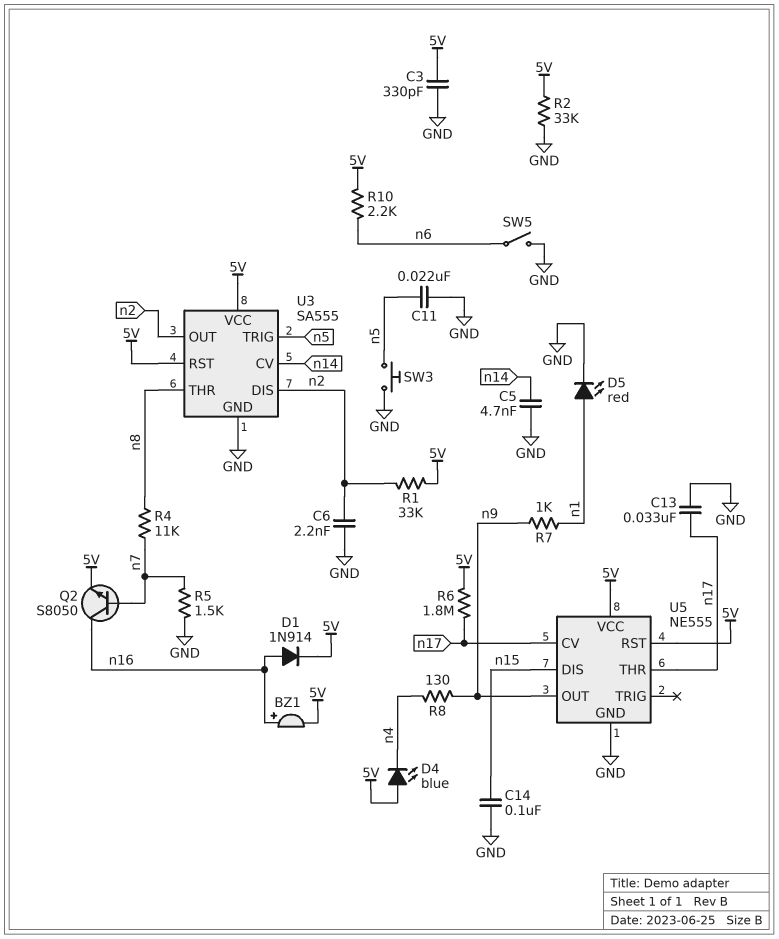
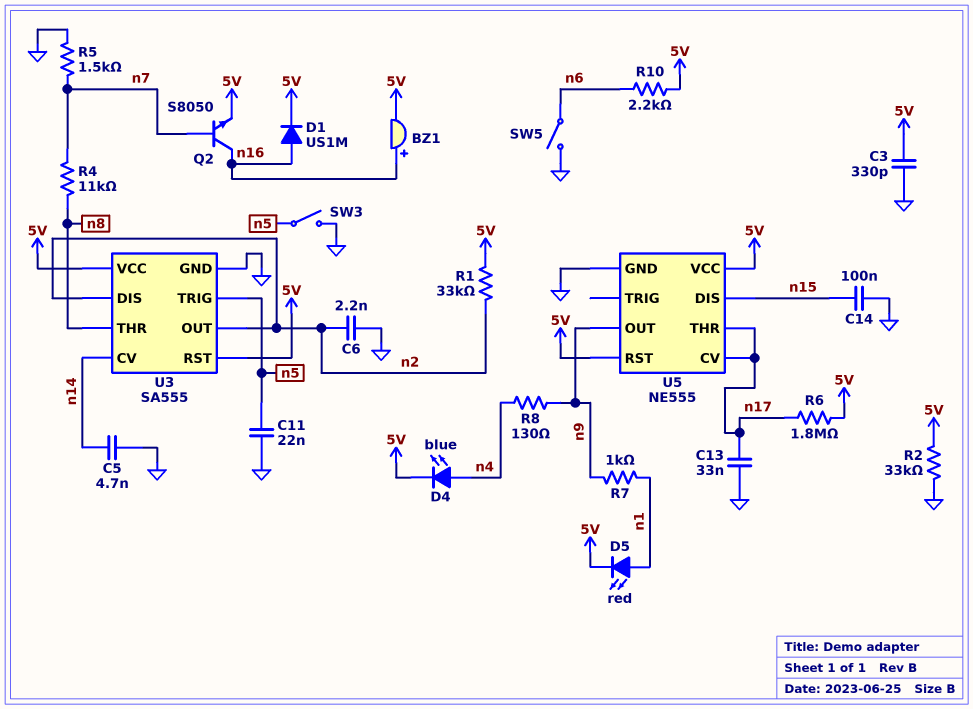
D1: diode 1N914 (A n16, K 5V) -> diode US1M (A n16, K 5V)
D4: LED blue (A 5V, K n4) -> LED blue (A n4, K 5V)
D5: LED red (A n1, K GND) -> LED red (A n1, K 5V)
SW3: button (GND, n5) -> switch (GND, n5)

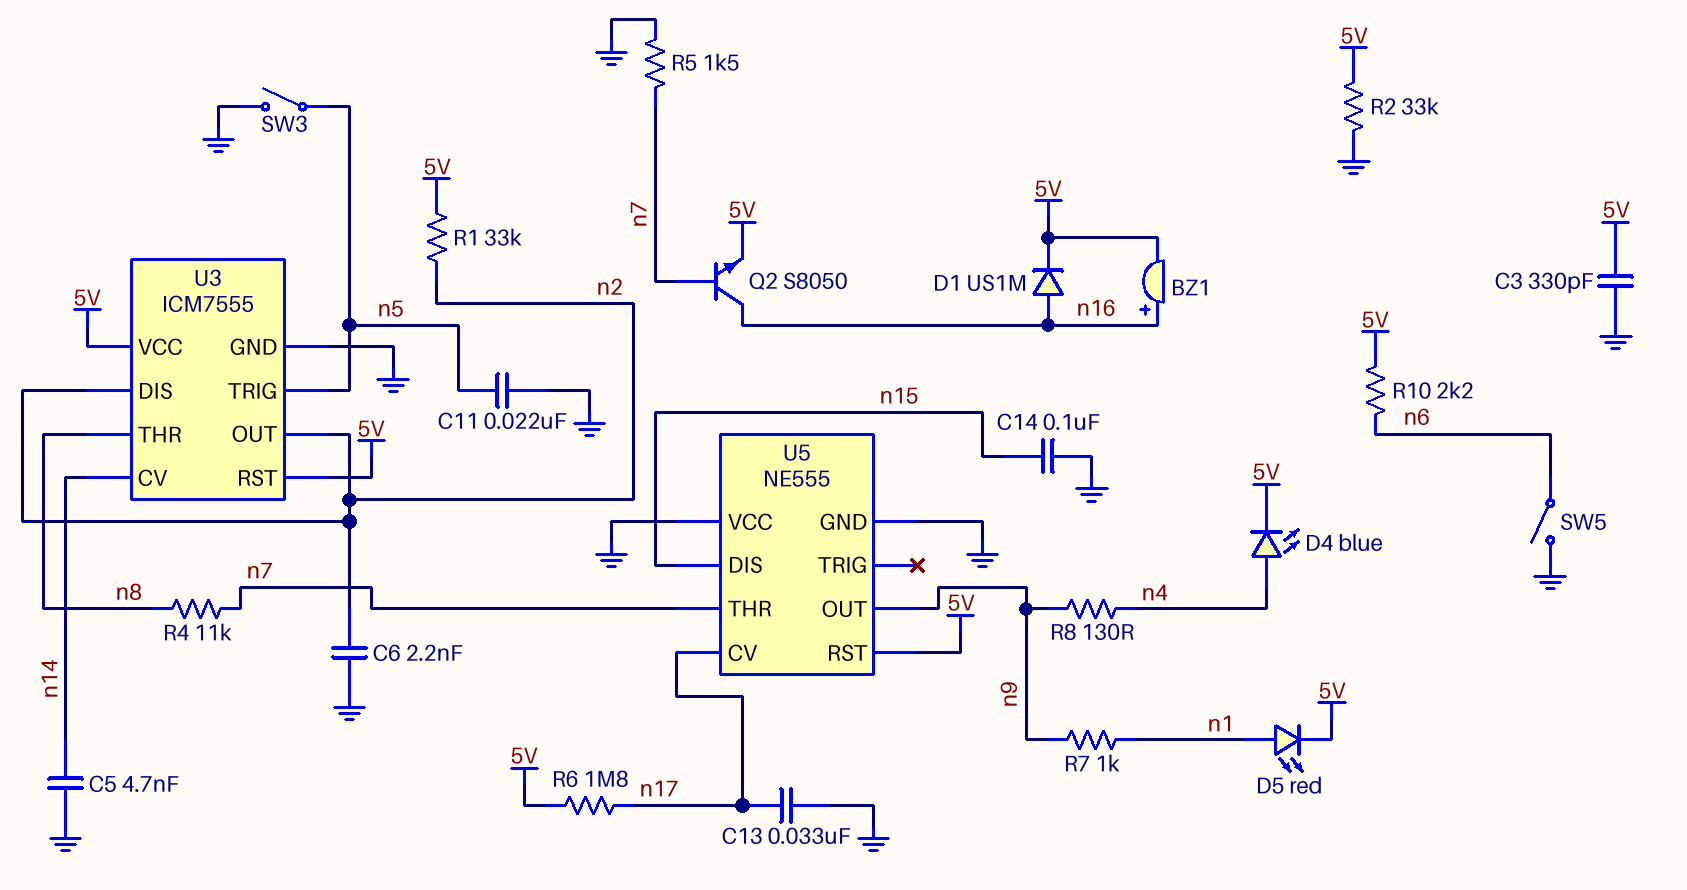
U3: SA555 -> ICM7555
U5 pin THR: n17 -> n7
U5 pin VCC: 5V -> GND

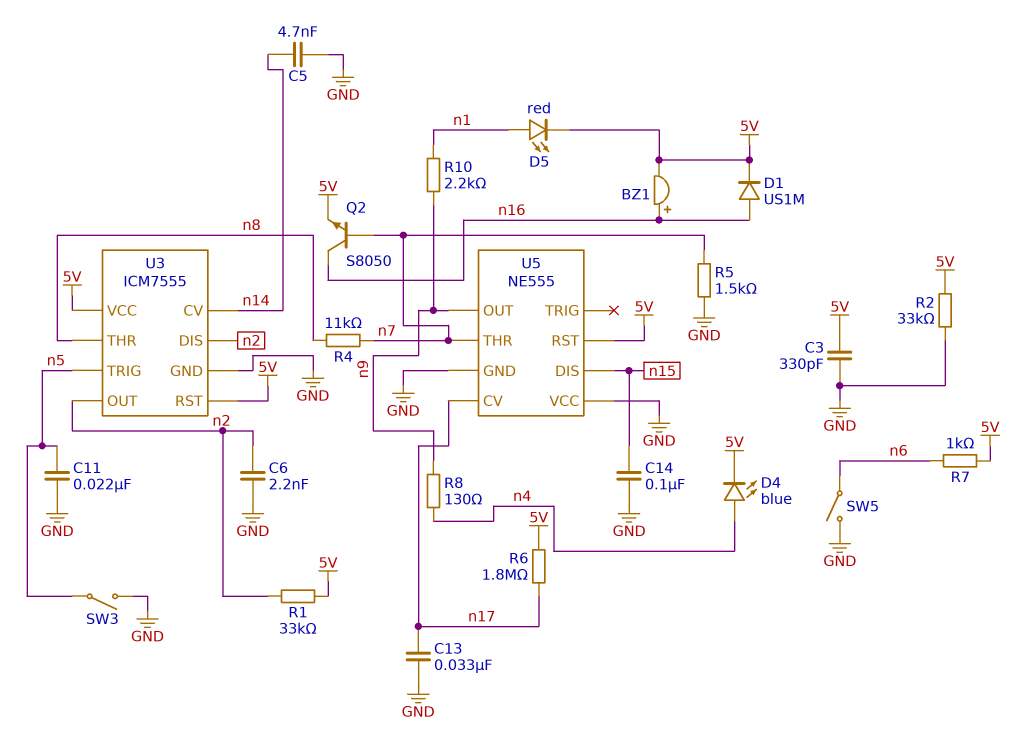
R7: 1k (n1, n9) -> 1k (5V, n6)
R10: 2.2k (5V, n6) -> 2.2k (n1, n9)

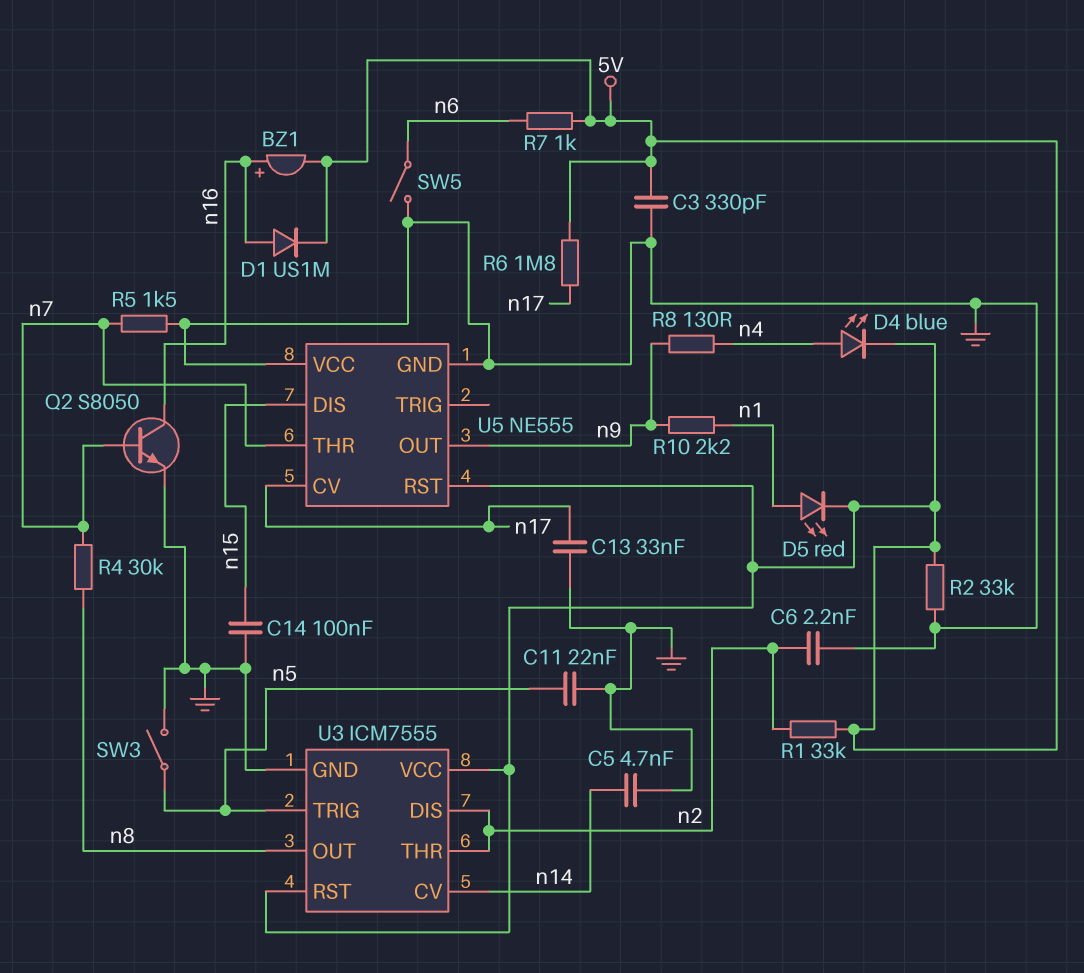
Q2: NPN S8050 (B n7, C n16, E 5V) -> NPN S8050 (B n7, C n16, E GND)
R4: 11k (n7, n8) -> 30k (n7, n8)
U3 pin OUT: n2 -> n8
U3 pin THR: n8 -> n2

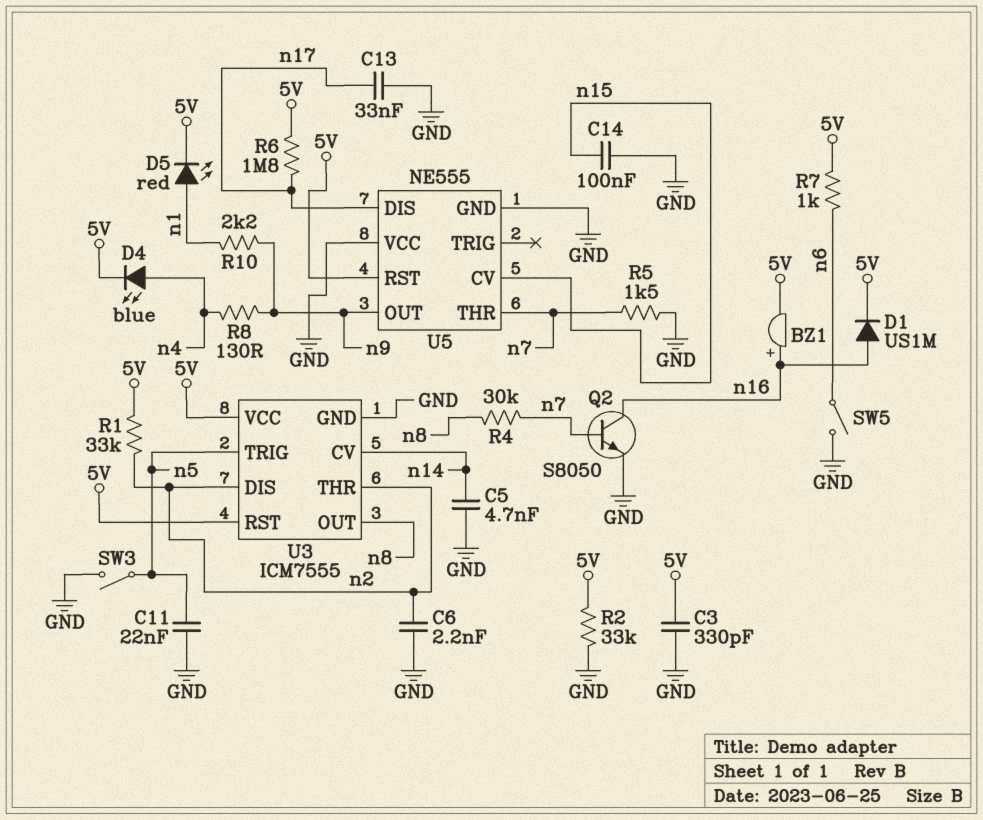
U5 pin CV: n17 -> n15
U5 pin DIS: n15 -> n17

